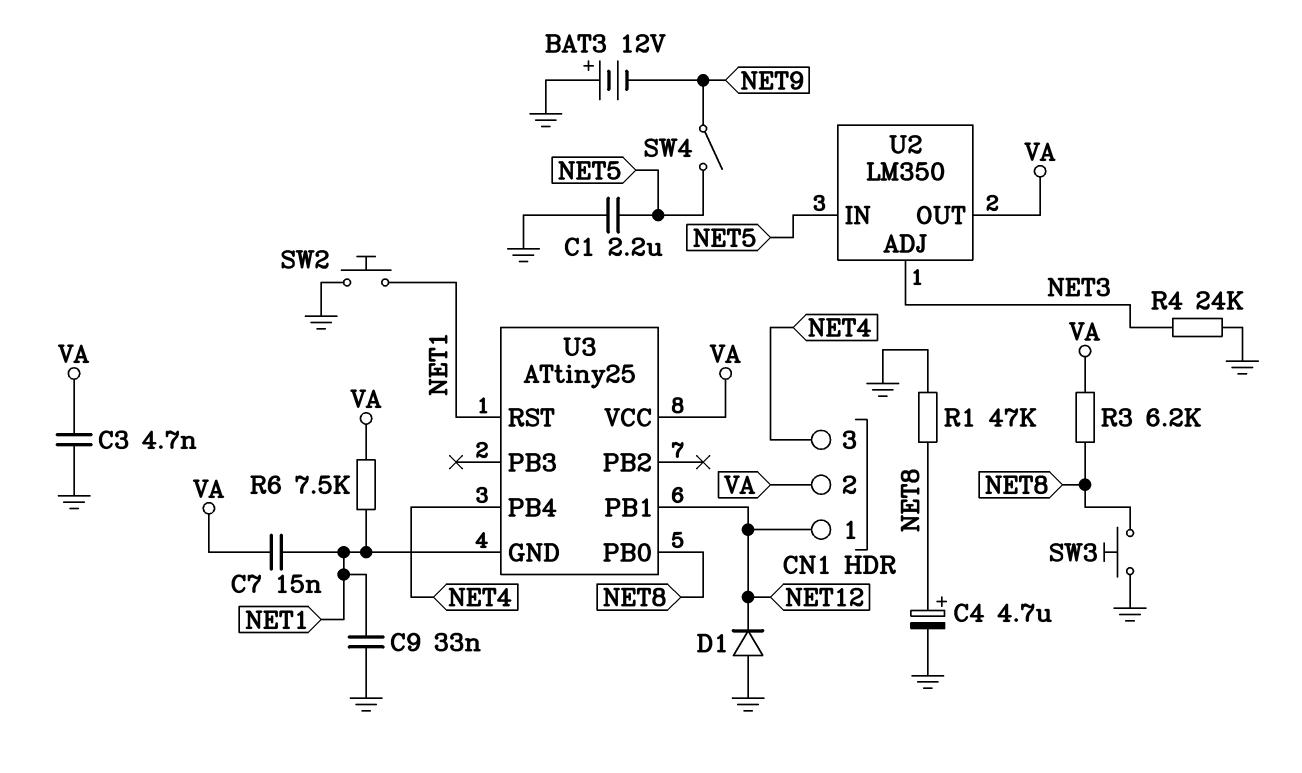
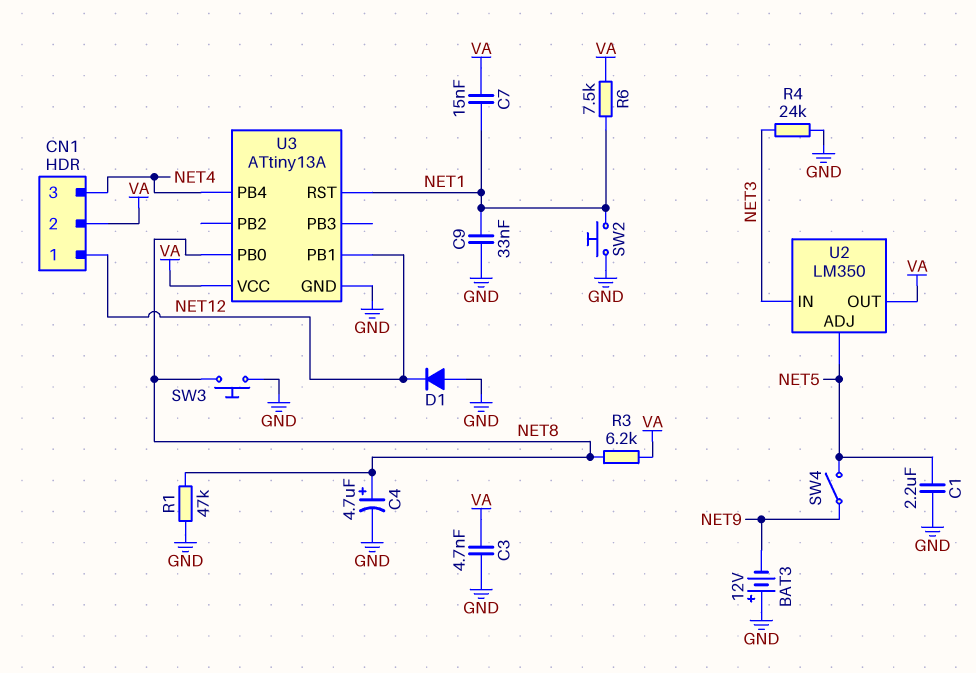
U2 pin ADJ: NET3 -> NET5
U2 pin IN: NET5 -> NET3
U3: ATtiny25 -> ATtiny13A
U3 pin GND: NET1 -> GND

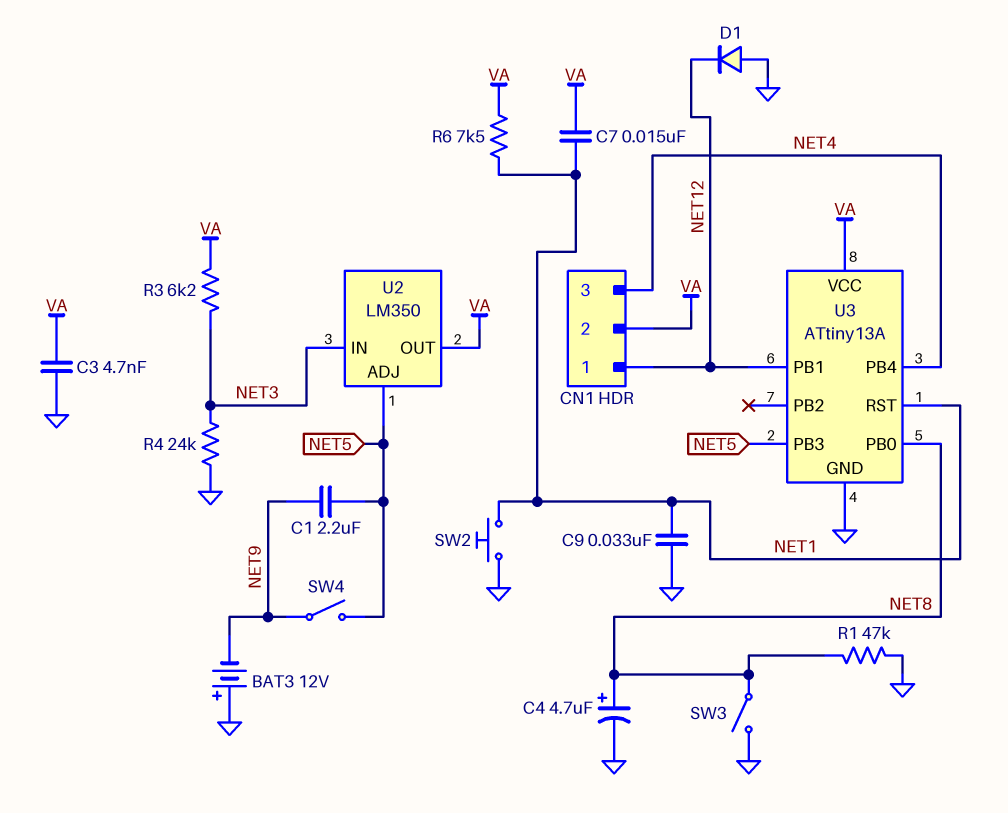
C1: 2.2uF (GND, NET5) -> 2.2uF (NET5, NET9)
R3: 6.2k (NET8, VA) -> 6.2k (NET3, VA)
SW3: button (GND, NET8) -> switch (GND, NET8)
U3 pin PB3: none -> NET5

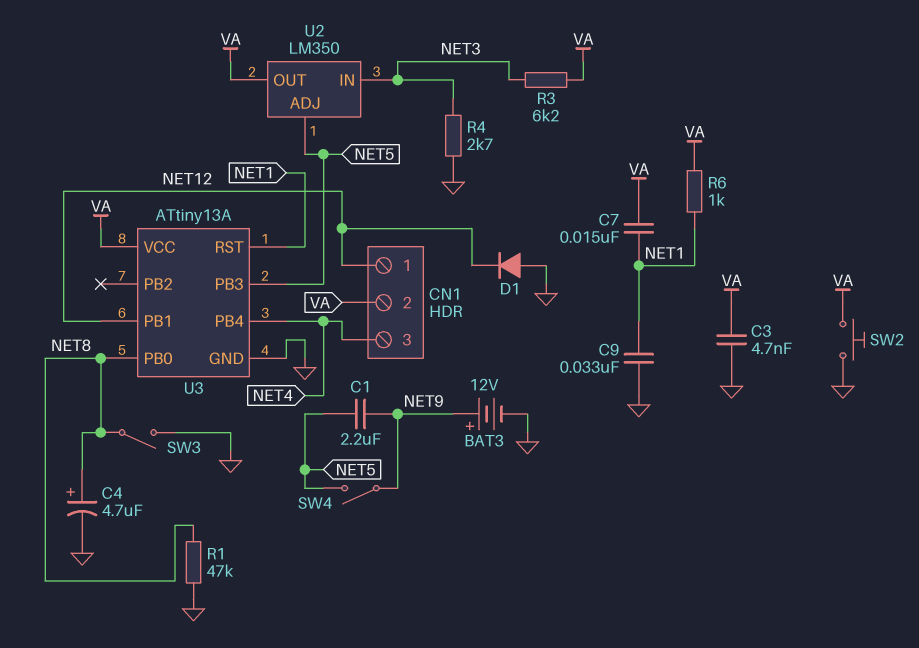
BAT3: 12V (plus GND, minus NET9) -> 12V (plus NET9, minus GND)
R4: 24k (GND, NET3) -> 2.7k (GND, NET3)
R6: 7.5k (NET1, VA) -> 1k (NET1, VA)
SW2: button (GND, NET1) -> button (GND, VA)

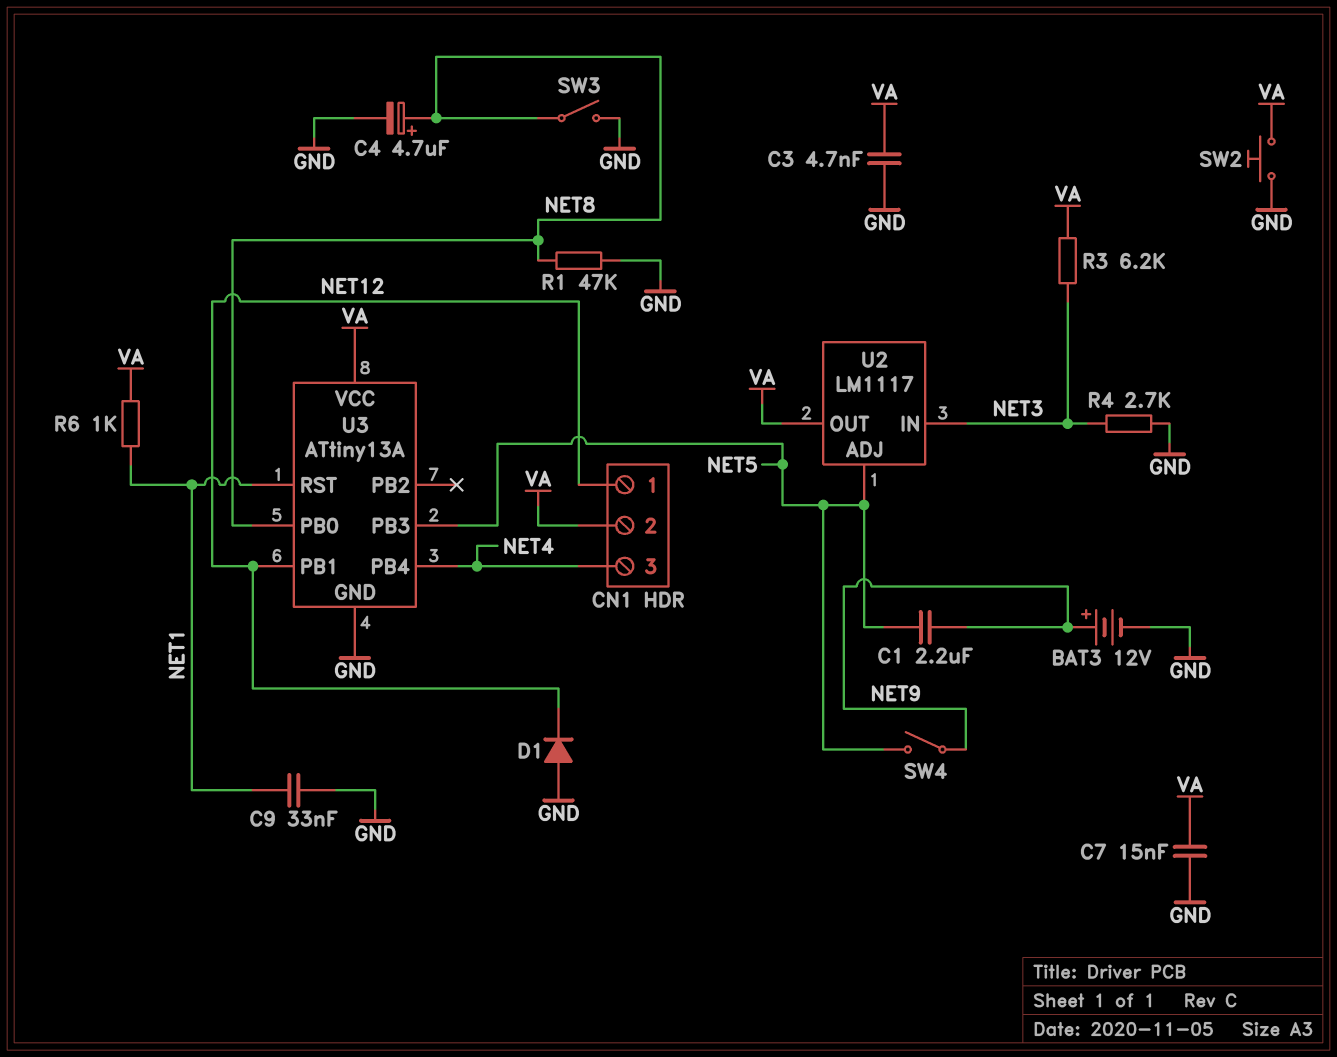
C7: 15nF (NET1, VA) -> 15nF (GND, VA)
U2: LM350 -> LM1117

